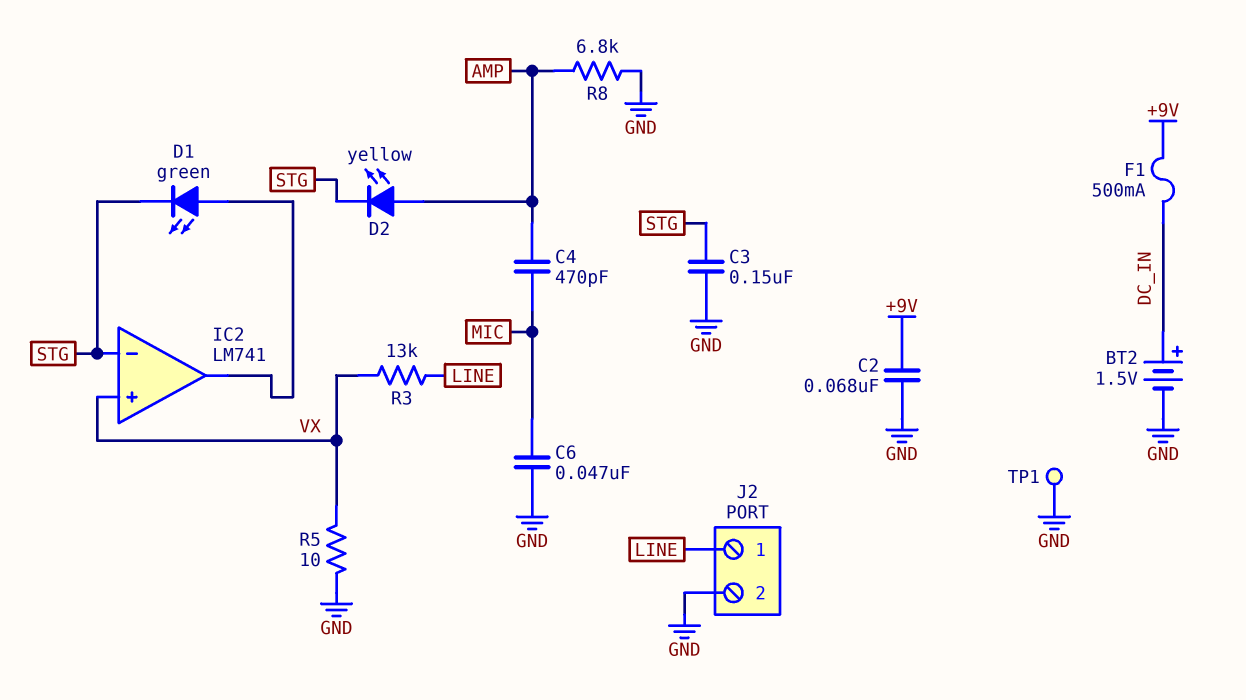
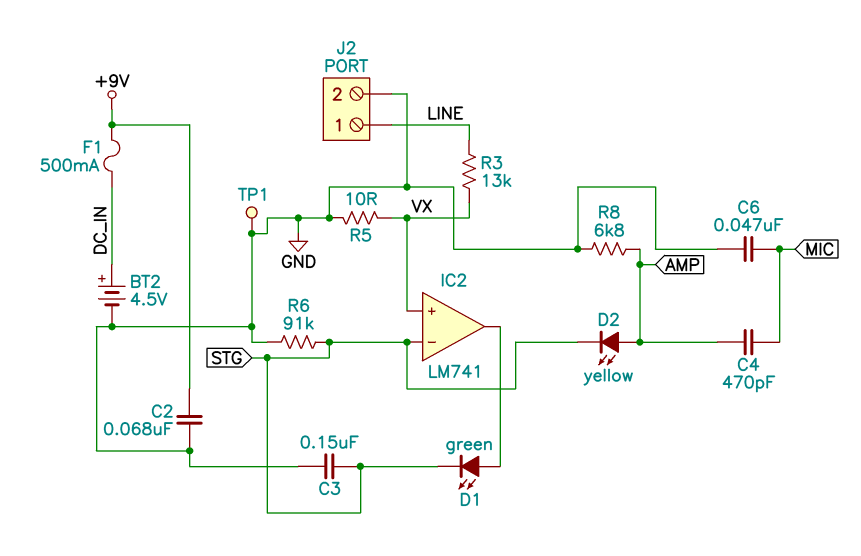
BT2: 1.5V (plus DC_IN, minus GND) -> 4.5V (plus DC_IN, minus GND)
R6: none -> 91k (GND, STG)

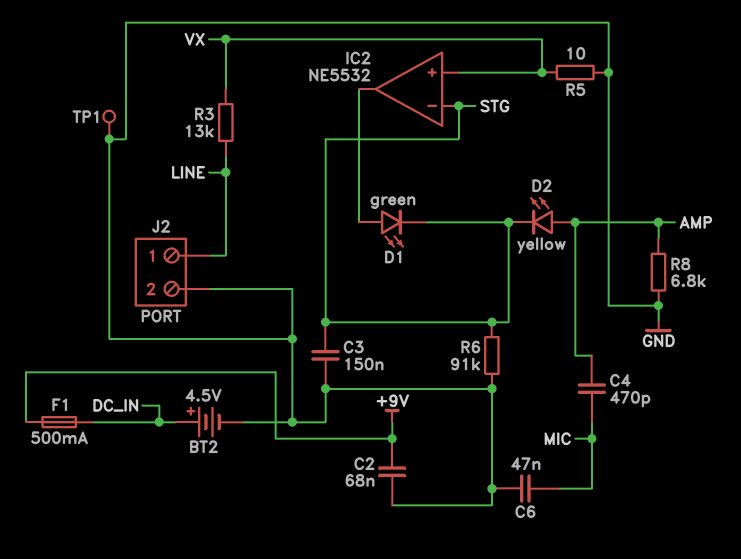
IC2: LM741 -> NE5532

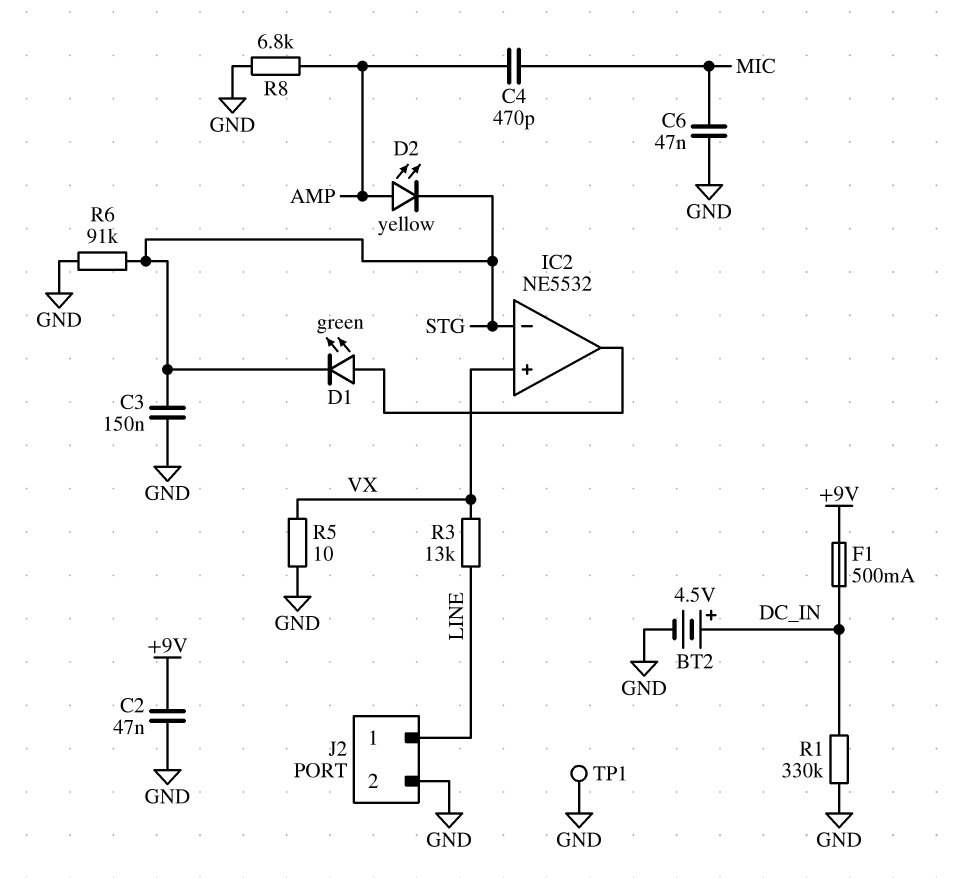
C2: 68nF (+9V, GND) -> 47nF (+9V, GND)
R1: none -> 330k (DC_IN, GND)

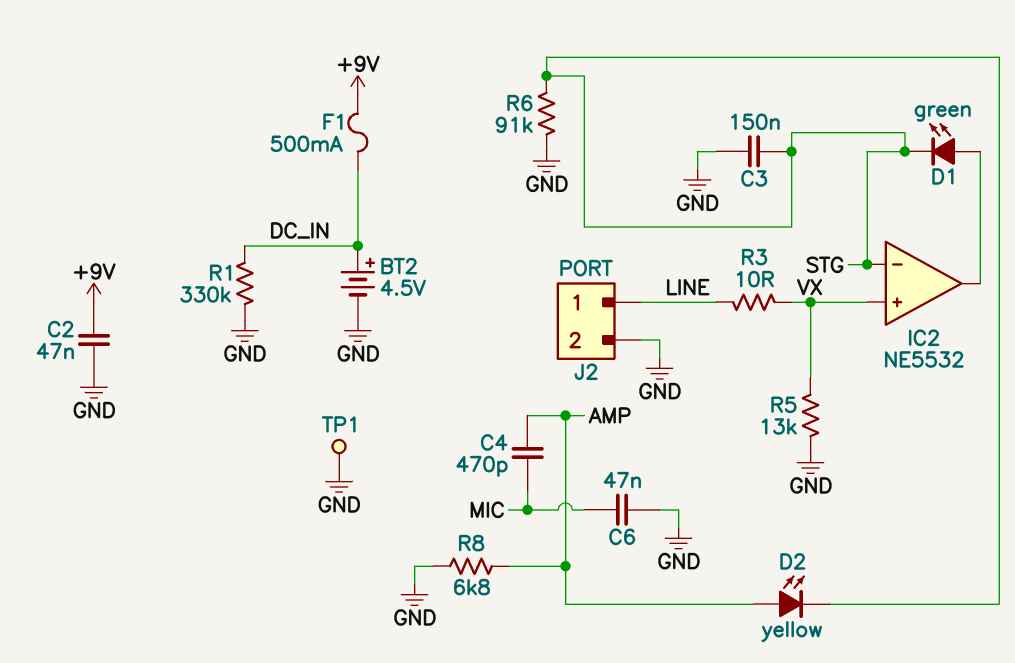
R3: 13k (LINE, VX) -> 10 (LINE, VX)
R5: 10 (GND, VX) -> 13k (GND, VX)

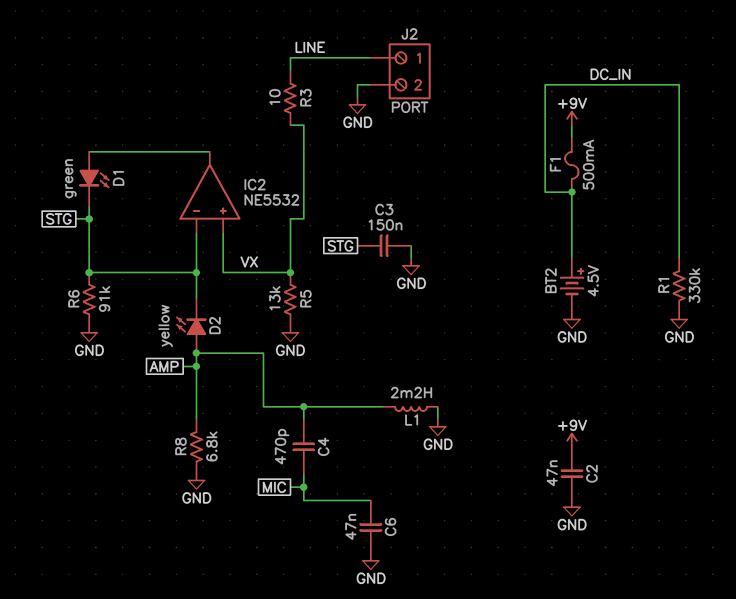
L1: none -> 2.2mH (AMP, GND)
TP1: test point (GND) -> none

